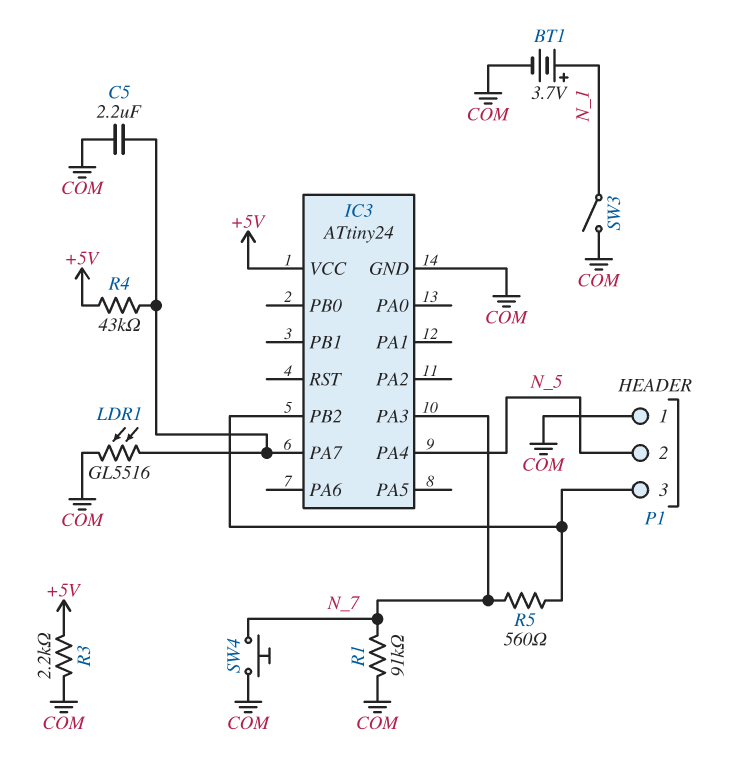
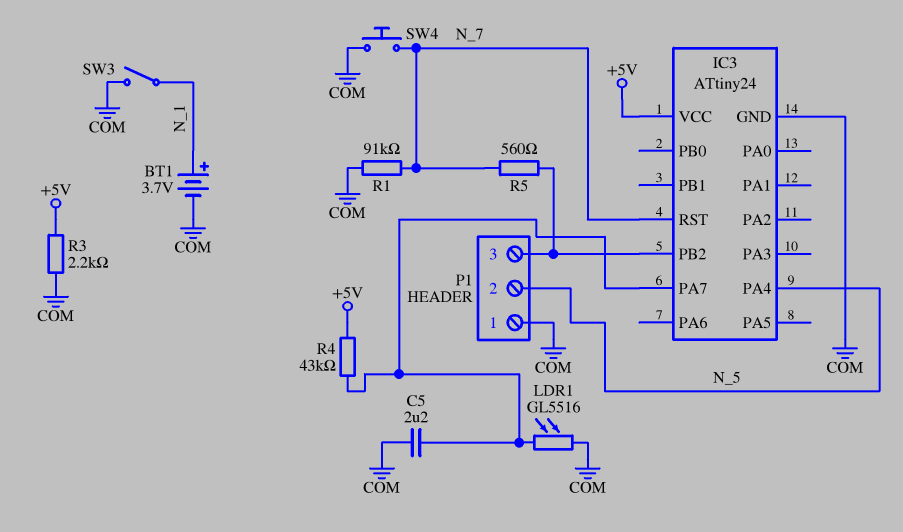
IC3 pin PA3: N_7 -> none
IC3 pin RST: none -> N_7

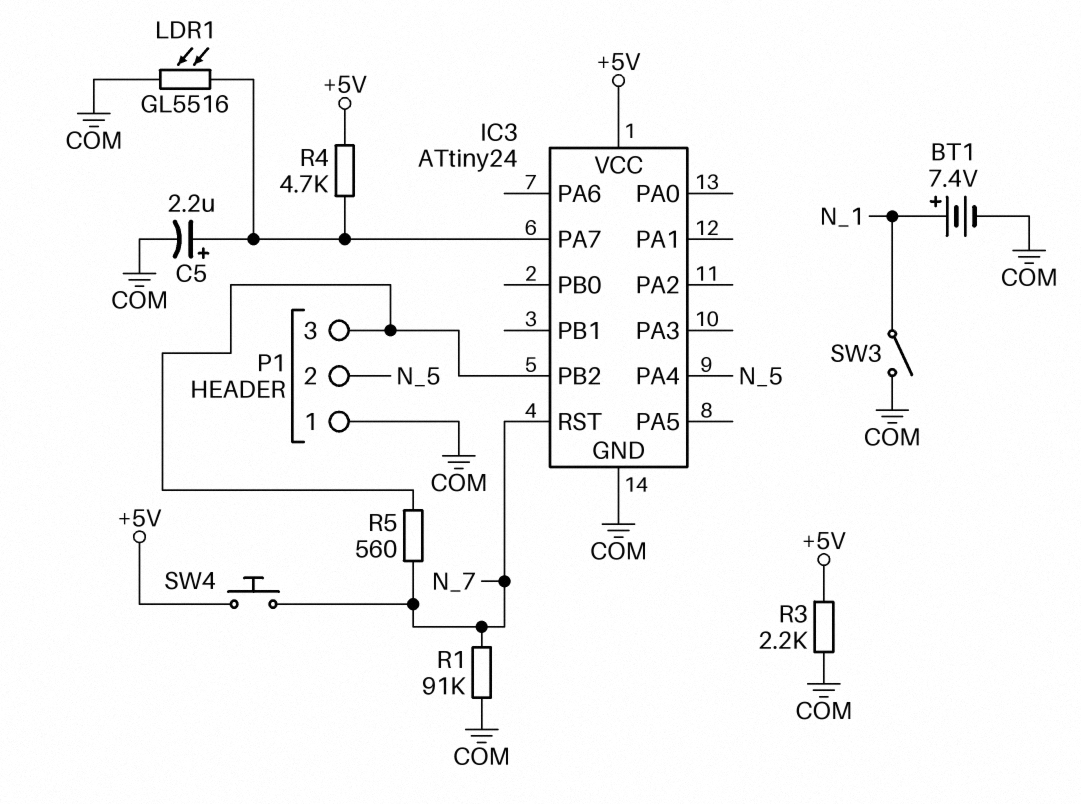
BT1: 3.7V (plus N_1, minus COM) -> 7.4V (plus N_1, minus COM)
C5: 2.2uF (COM, IC3/PA7) -> 2.2uF (plus IC3/PA7, minus COM)
R4: 43k (+5V, IC3/PA7) -> 4.7k (+5V, IC3/PA7)
SW4: button (COM, N_7) -> button (+5V, N_7)

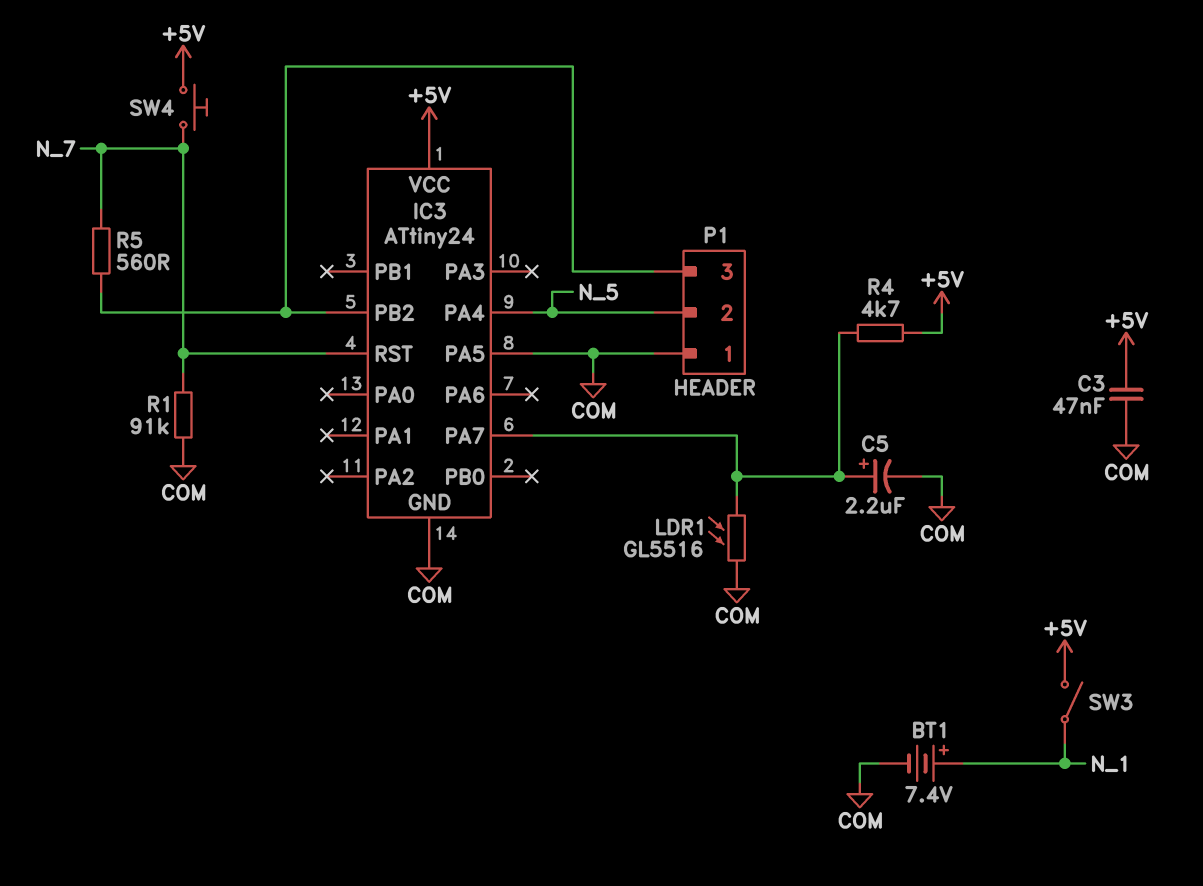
C3: none -> 47nF (+5V, COM)
IC3 pin PA5: none -> COM
R3: 2.2k (+5V, COM) -> none
SW3: switch (COM, N_1) -> switch (+5V, N_1)

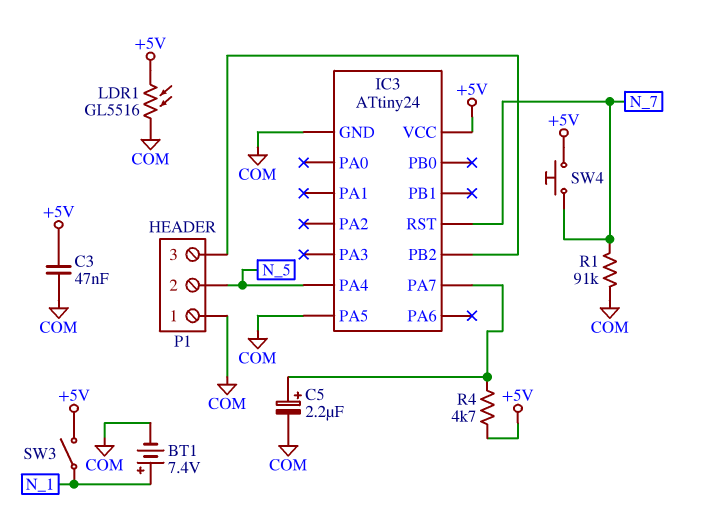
LDR1: GL5516 (COM, IC3/PA7) -> GL5516 (+5V, COM)
R5: 560 (IC3/PB2, N_7) -> none

